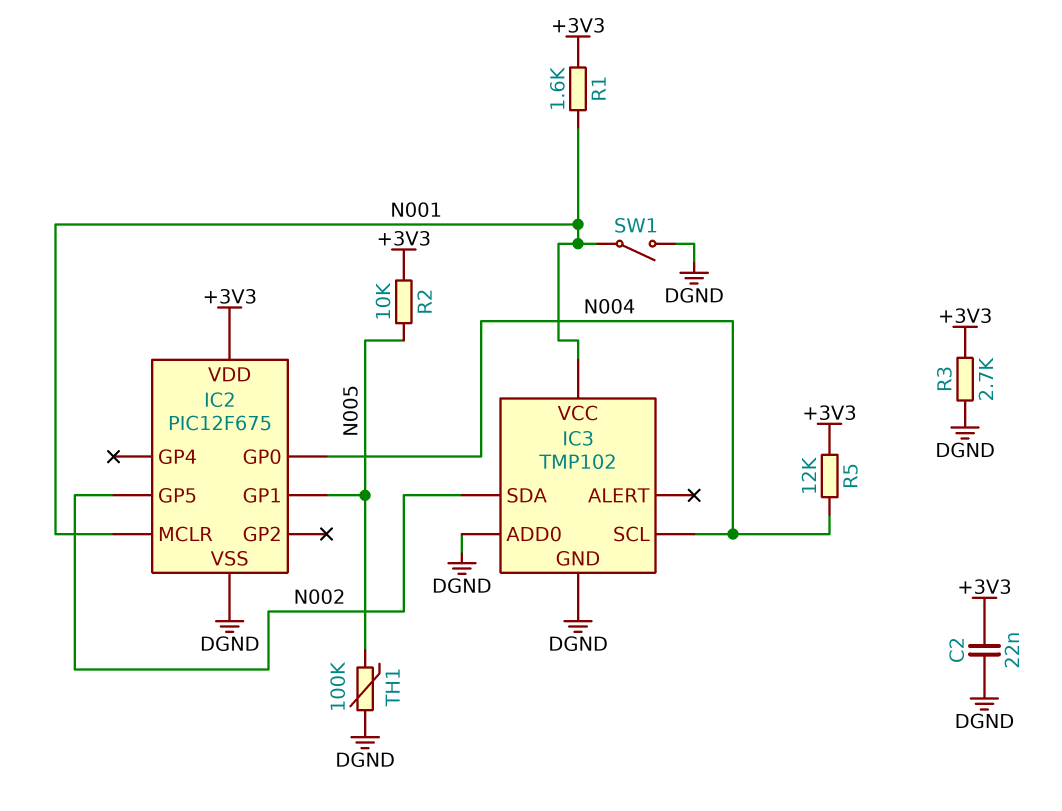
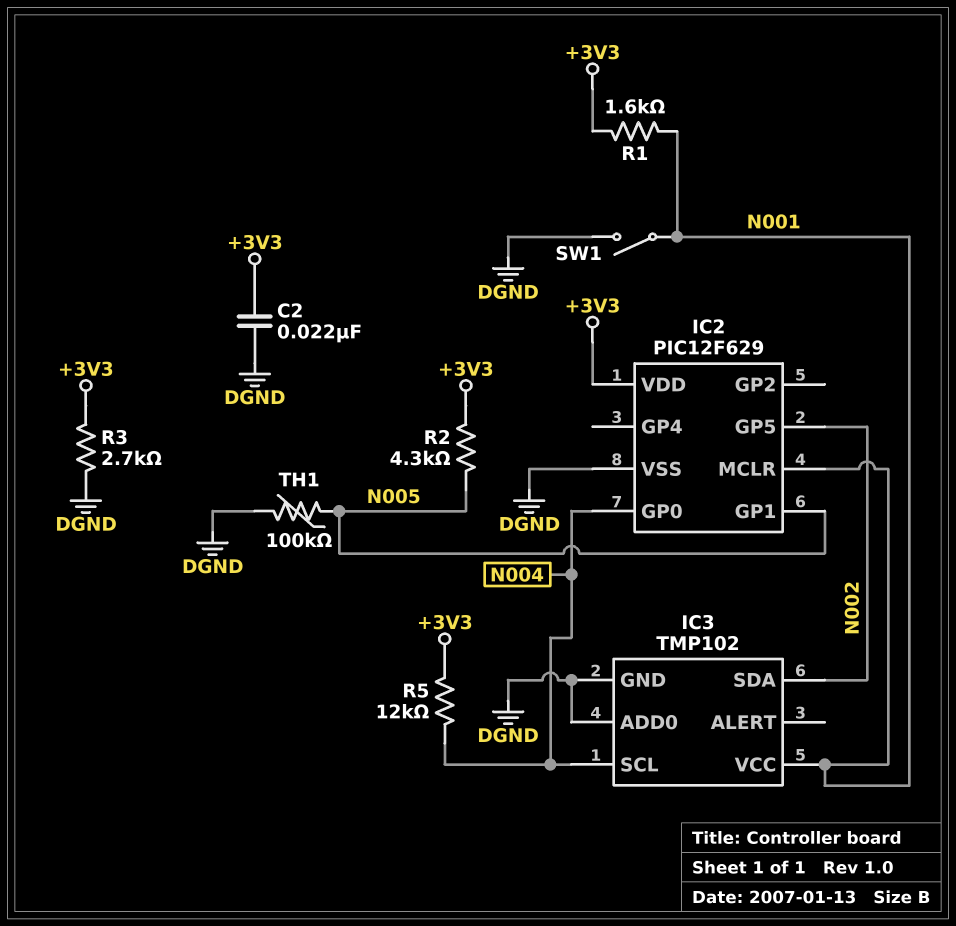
IC2: PIC12F675 -> PIC12F629
R2: 10k (+3V3, N005) -> 4.3k (+3V3, N005)

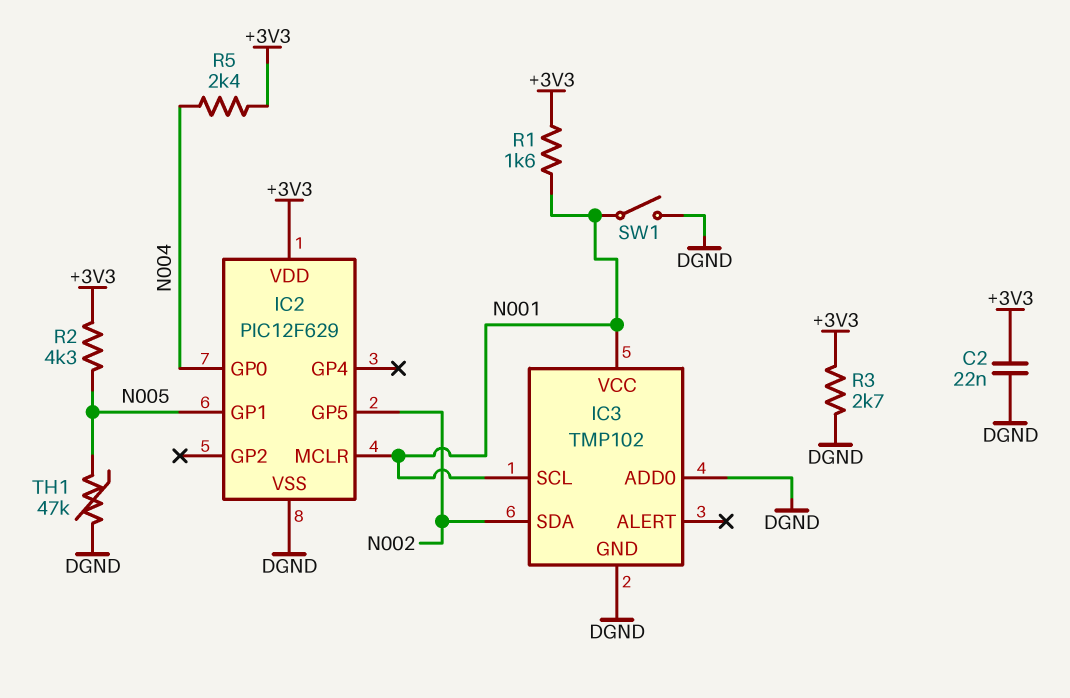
IC3 pin SCL: N004 -> N001
R5: 12k (+3V3, N004) -> 2.4k (+3V3, N004)
TH1: 100k (DGND, N005) -> 47k (DGND, N005)

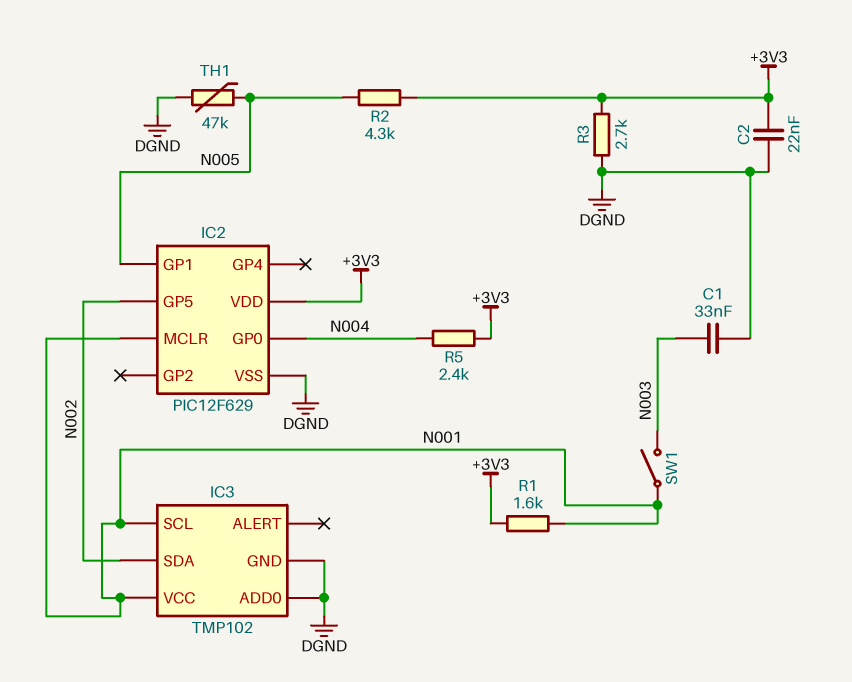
C1: none -> 33nF (DGND, N003)
SW1: switch (DGND, N001) -> switch (N001, N003)

